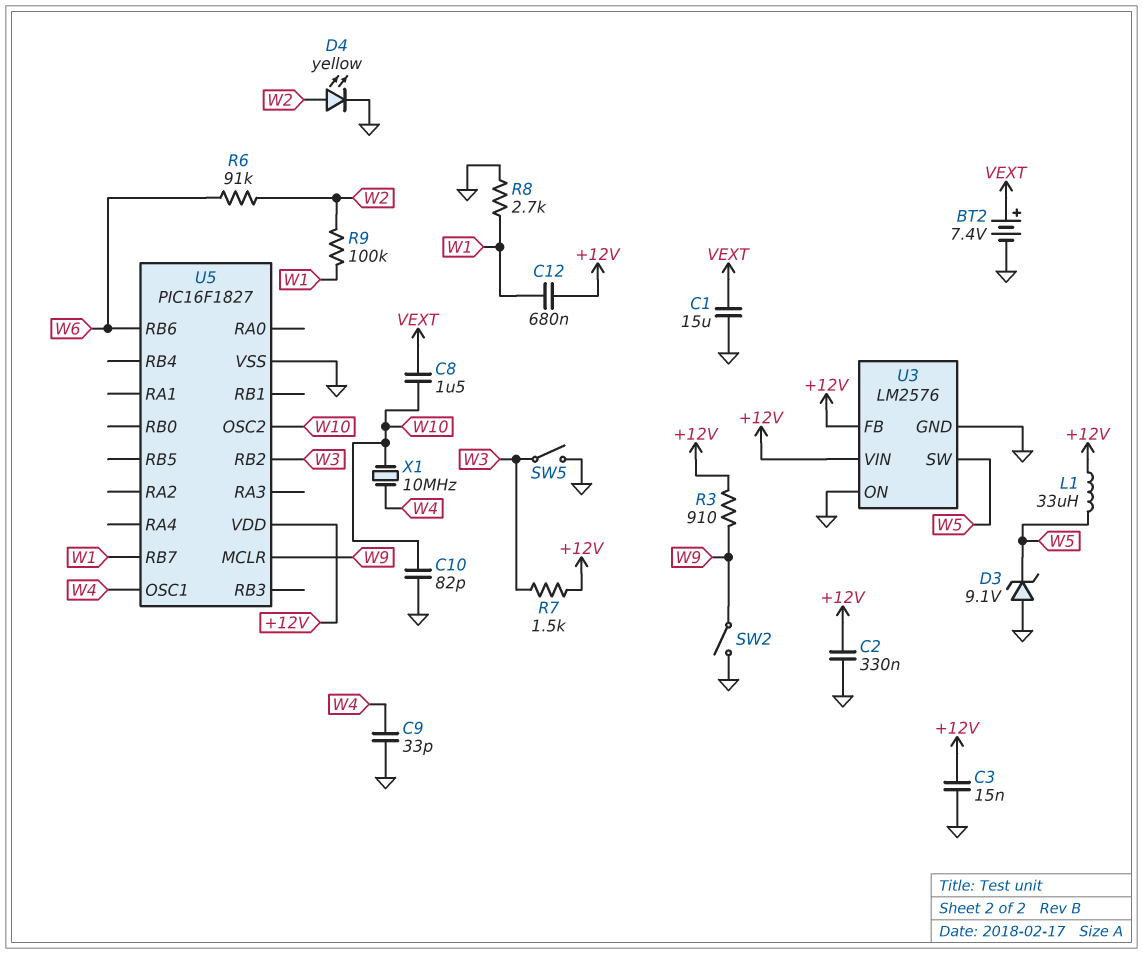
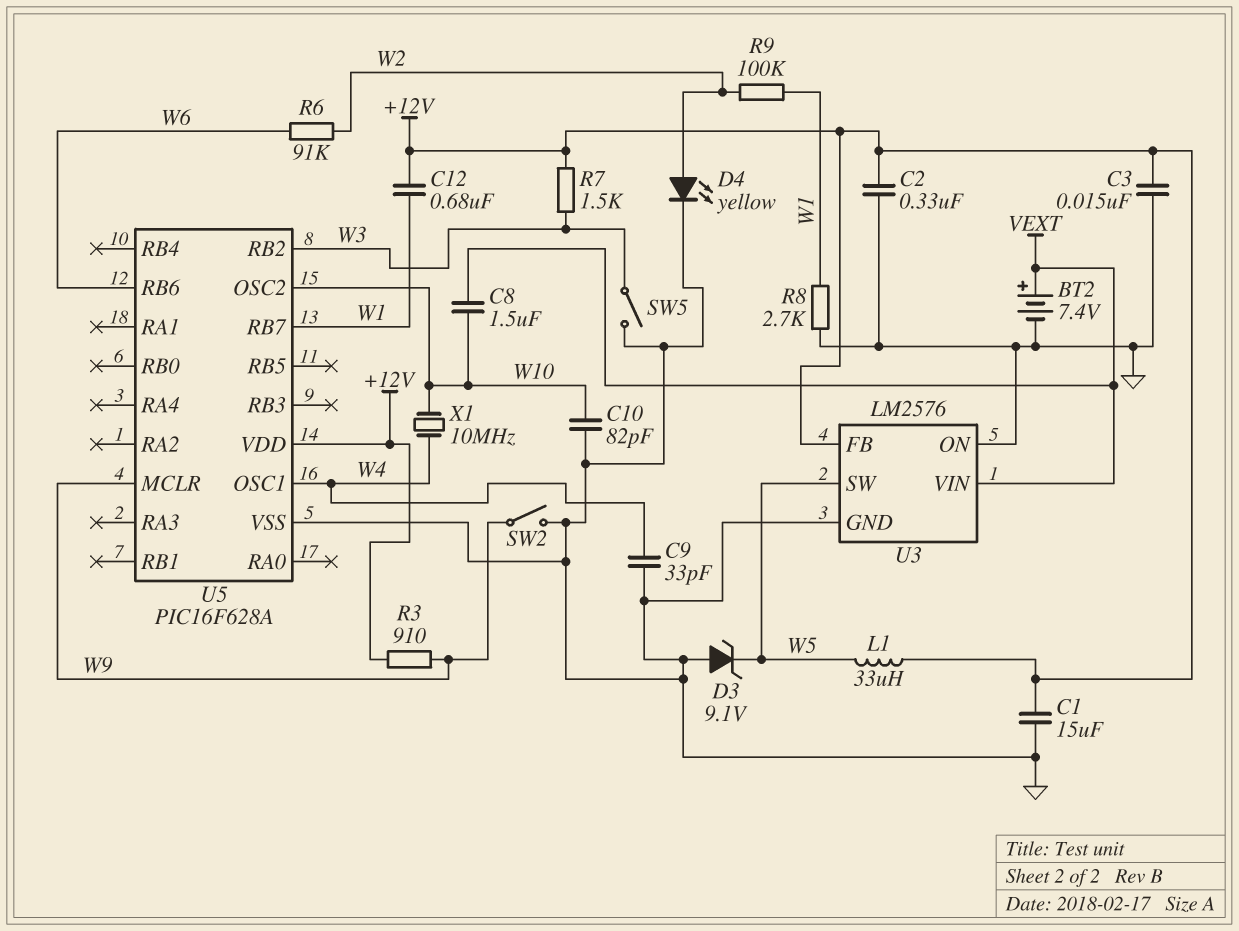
C1: 15uF (GND, VEXT) -> 15uF (+12V, GND)
U3 pin VIN: +12V -> VEXT
U5: PIC16F1827 -> PIC16F628A

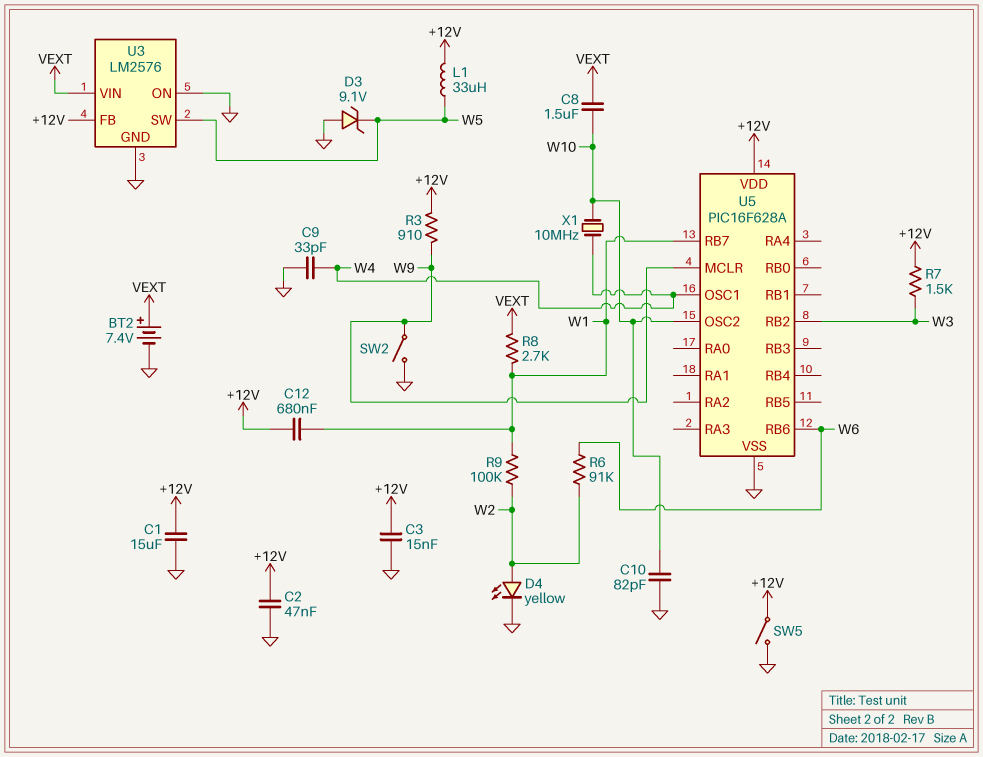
C2: 330nF (+12V, GND) -> 47nF (+12V, GND)
R8: 2.7k (GND, W1) -> 2.7k (VEXT, W1)
SW5: switch (GND, W3) -> switch (+12V, GND)

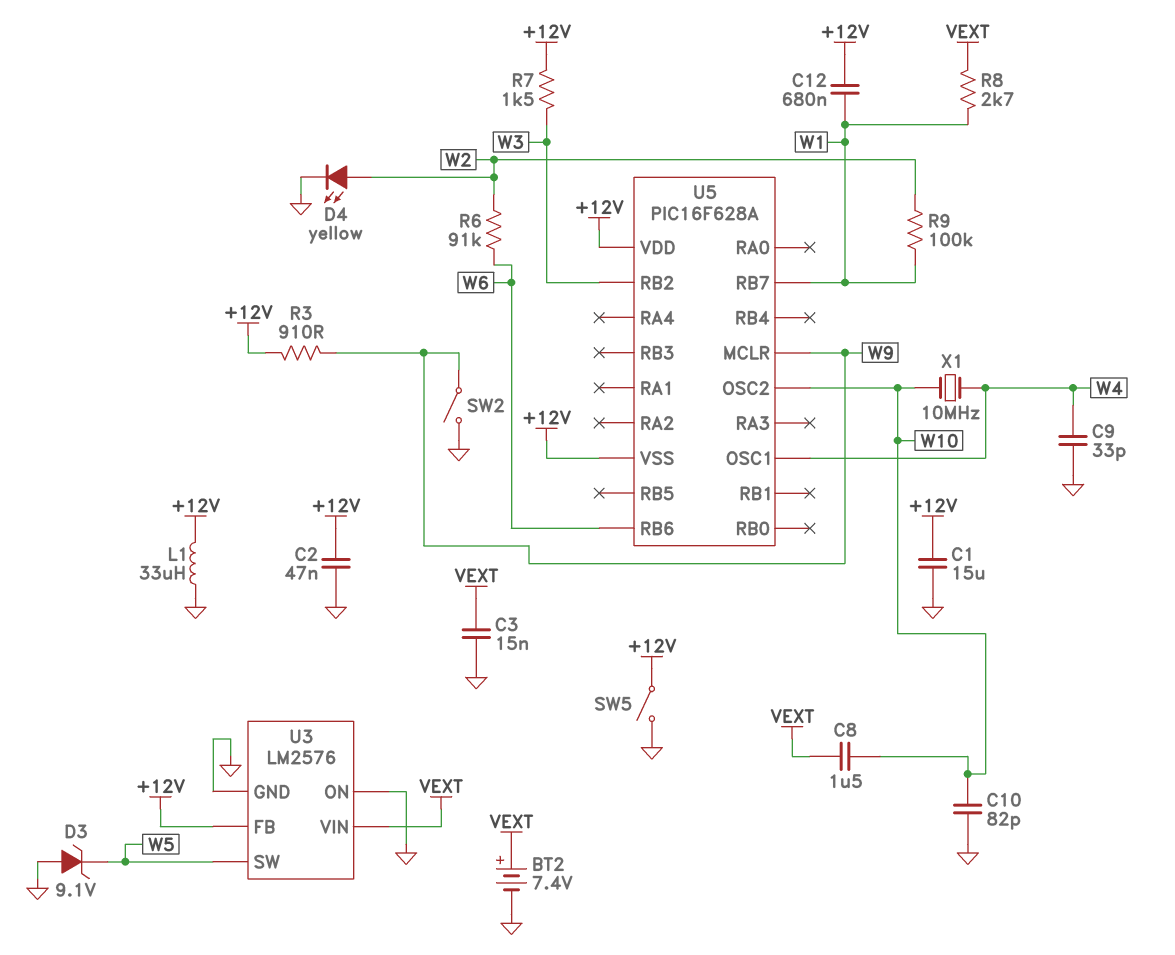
C3: 15nF (+12V, GND) -> 15nF (GND, VEXT)
L1: 33uH (+12V, W5) -> 33uH (+12V, GND)
U5 pin VSS: GND -> +12V

